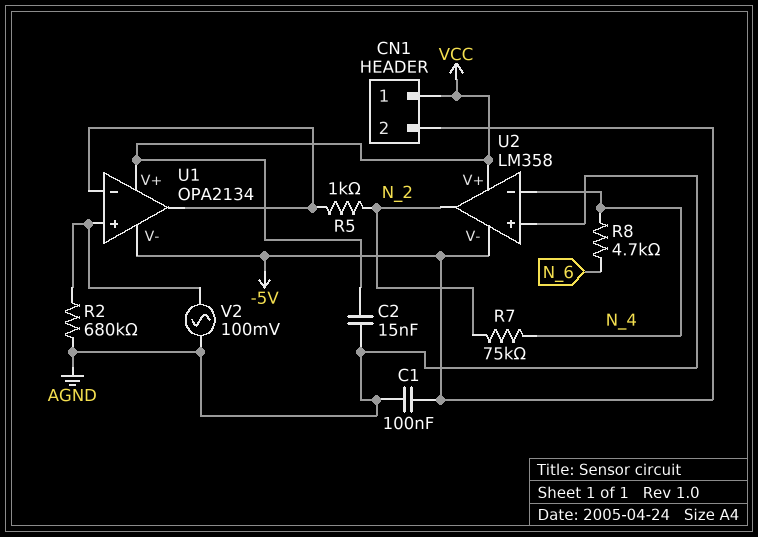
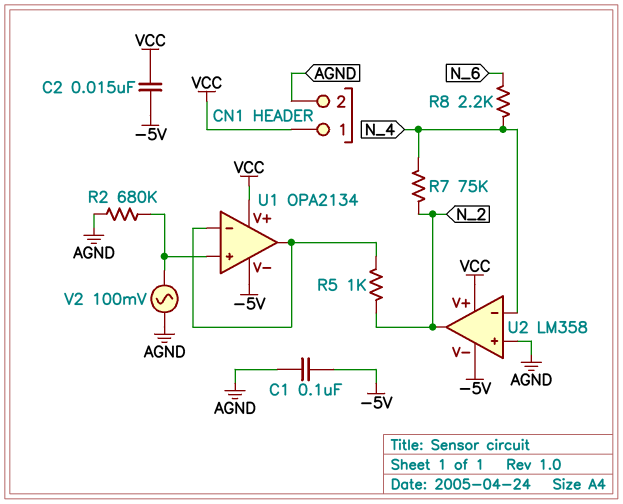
C2: 15nF (AGND, VCC) -> 15nF (-5V, VCC)
CN1 pin 2: -5V -> AGND
R8: 4.7k (N_4, N_6) -> 2.2k (N_4, N_6)

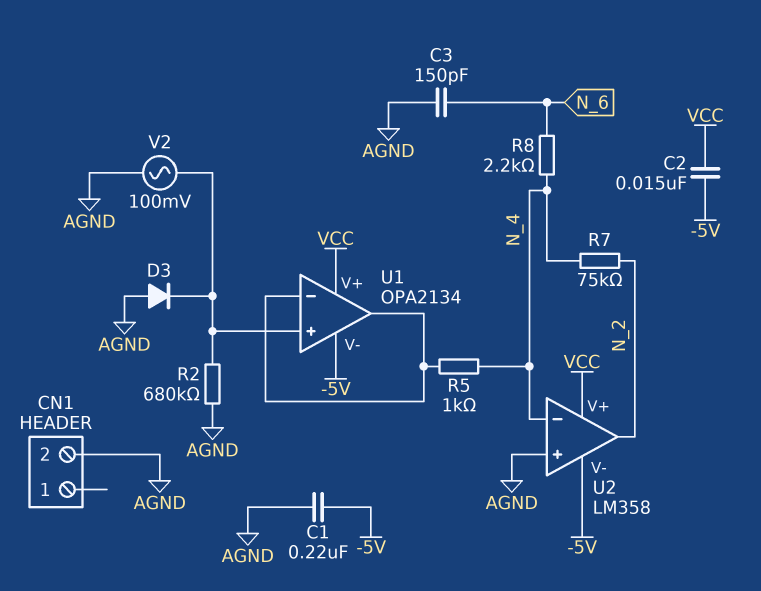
C1: 100nF (-5V, AGND) -> 220nF (-5V, AGND)
C3: none -> 150pF (AGND, N_6)
CN1 pin 1: VCC -> none
D3: none -> diode (A AGND, K U1/in+)
R5: 1k (N_2, U1/in-) -> 1k (N_4, U1/in-)

